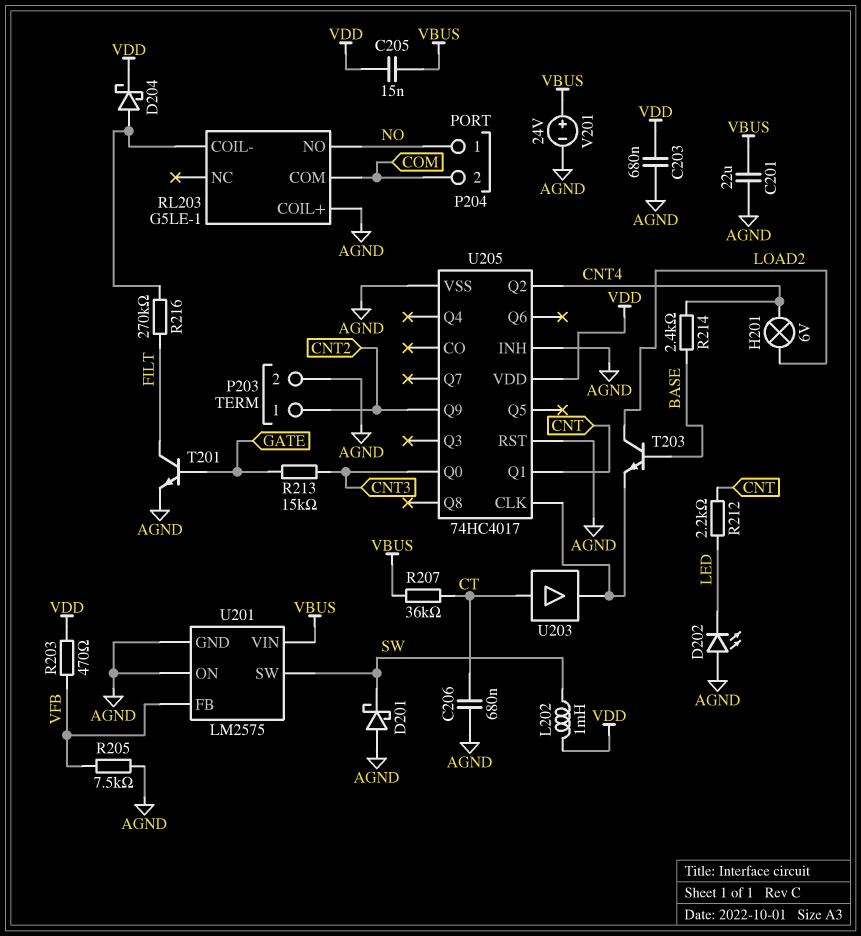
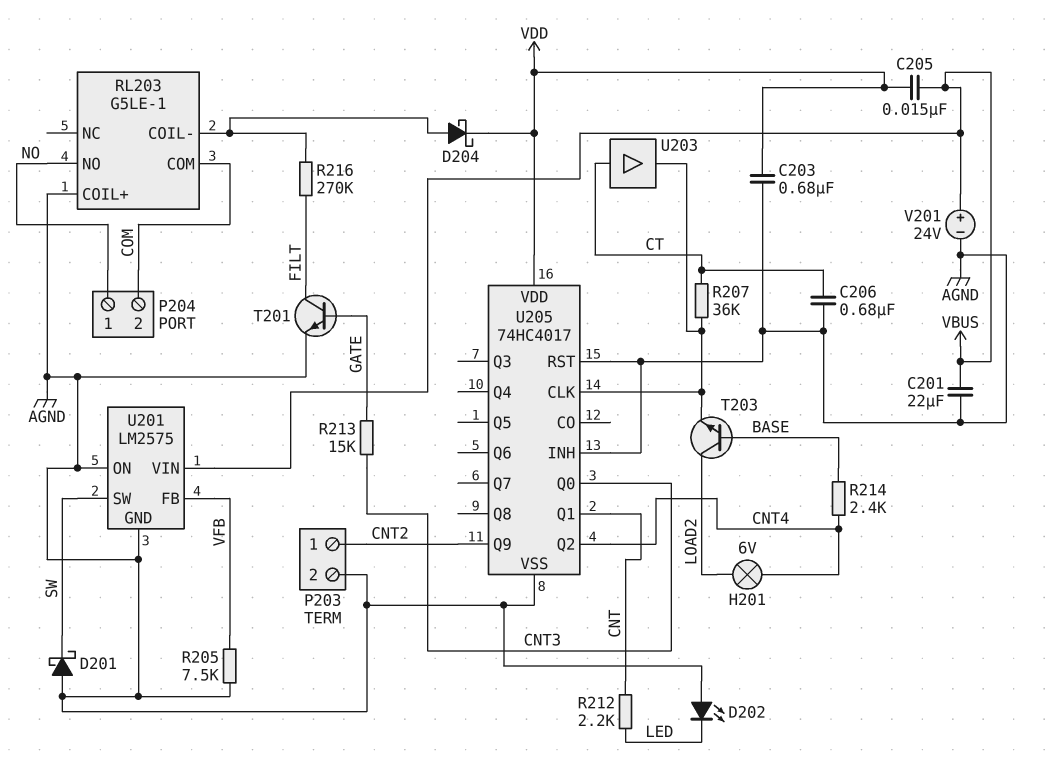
L202: 1mH (SW, VDD) -> none
R203: 470 (VDD, VFB) -> none
R207: 36k (CT, VBUS) -> 36k (CT, U205/CLK)

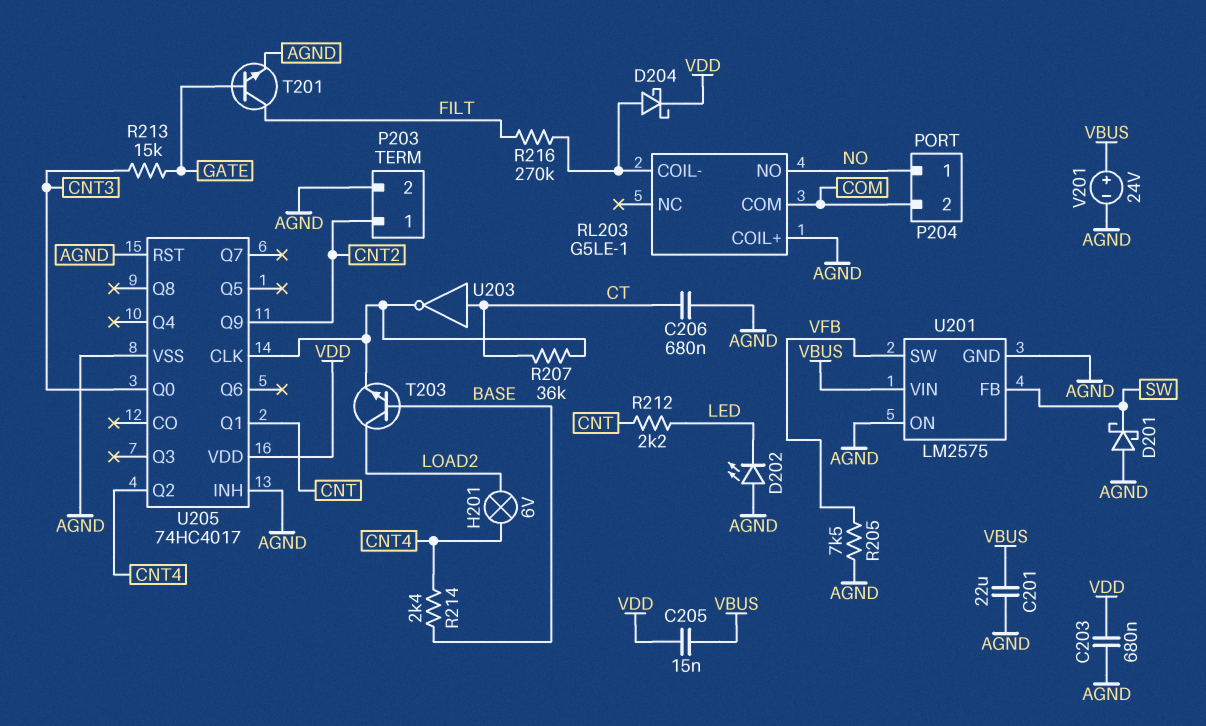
U201 pin FB: VFB -> SW
U201 pin SW: SW -> VFB
U203: buffer (in CT, out U205/CLK) -> NOT (in CT, out U205/CLK)

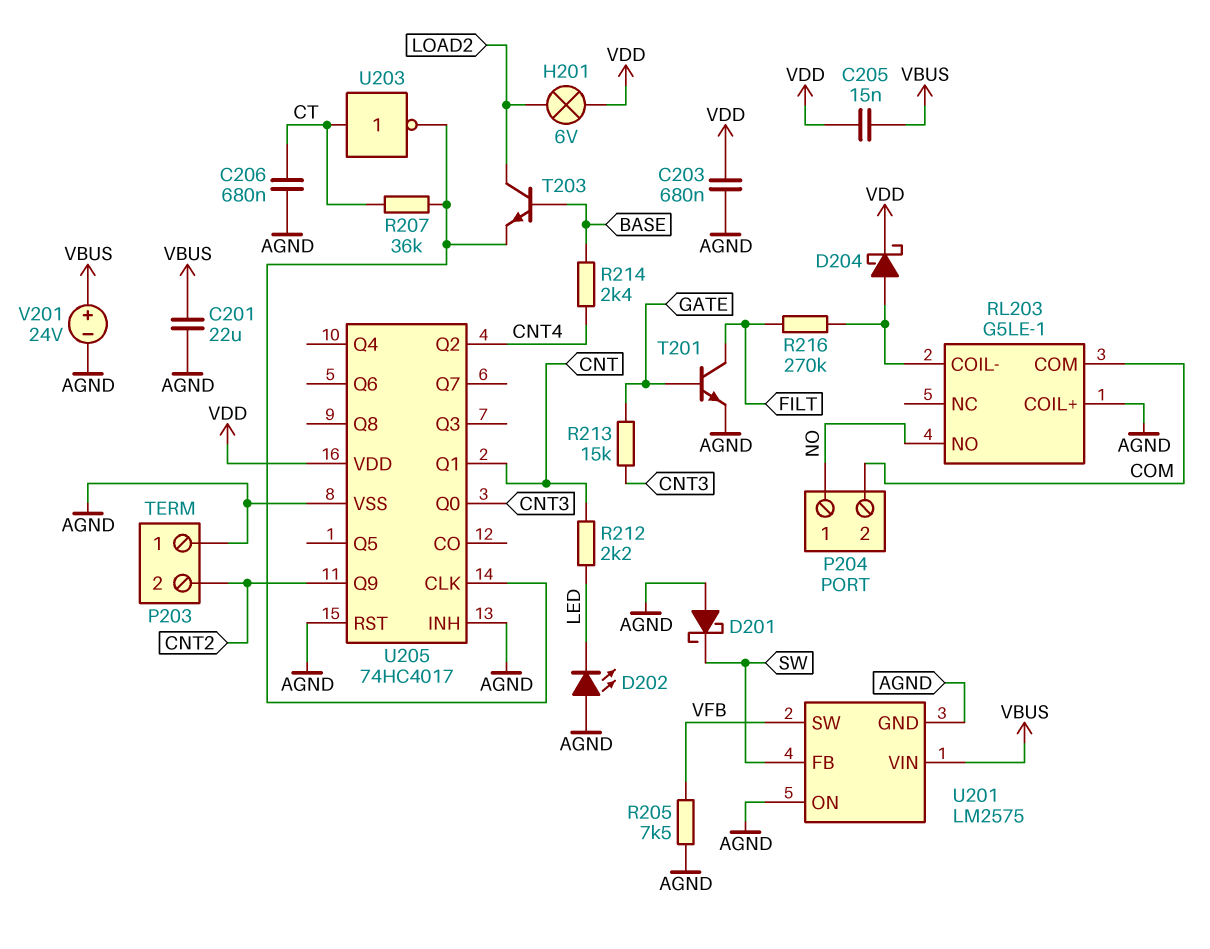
H201: lamp 6V (CNT4, LOAD2) -> lamp 6V (LOAD2, VDD)
P203 pin 1: CNT2 -> AGND
P203 pin 2: AGND -> CNT2

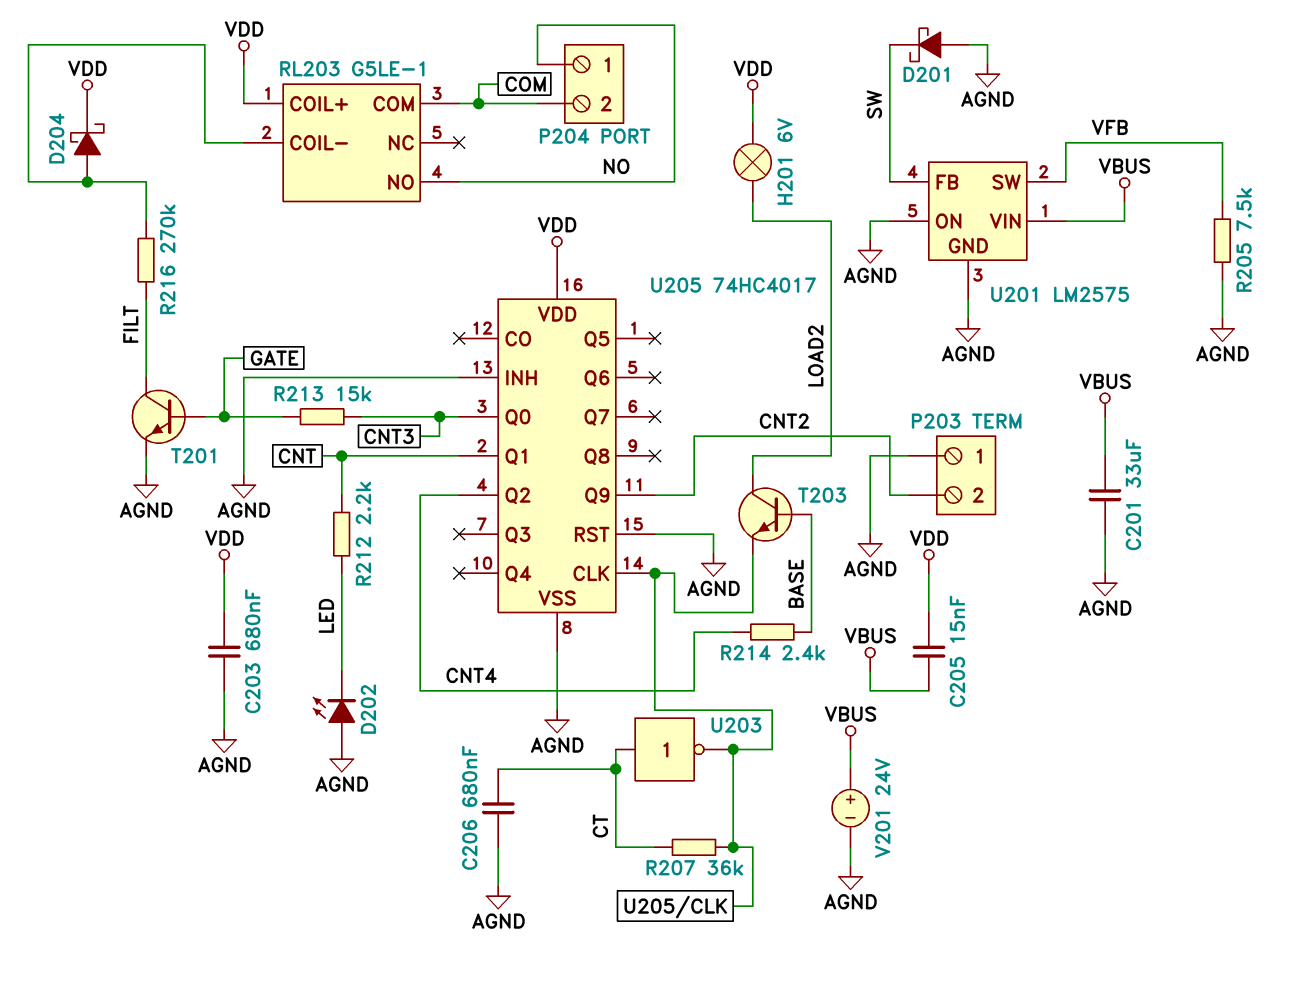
C201: 22uF (AGND, VBUS) -> 33uF (AGND, VBUS)
RL203 pin COIL+: AGND -> VDD

